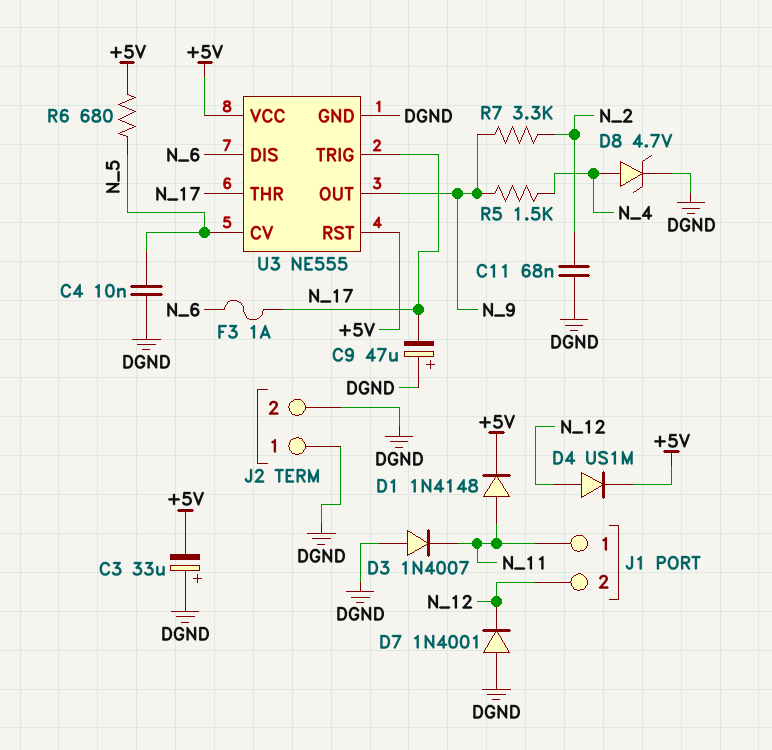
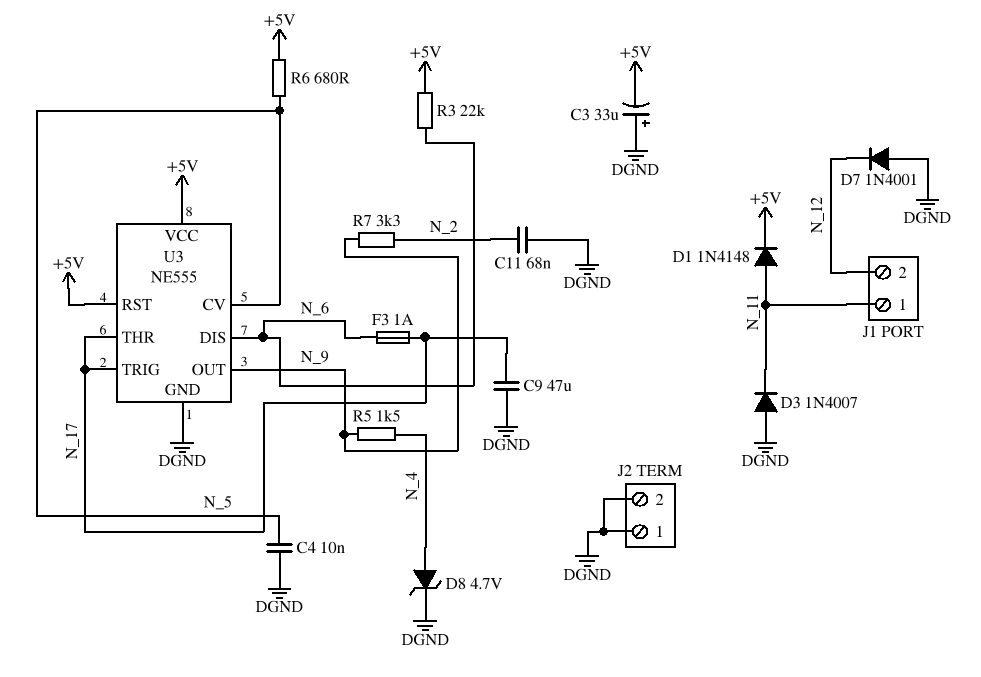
C9: 47uF (plus DGND, minus N_17) -> 47uF (DGND, N_17)
D4: diode US1M (A N_12, K +5V) -> none
R3: none -> 22k (+5V, N_6)

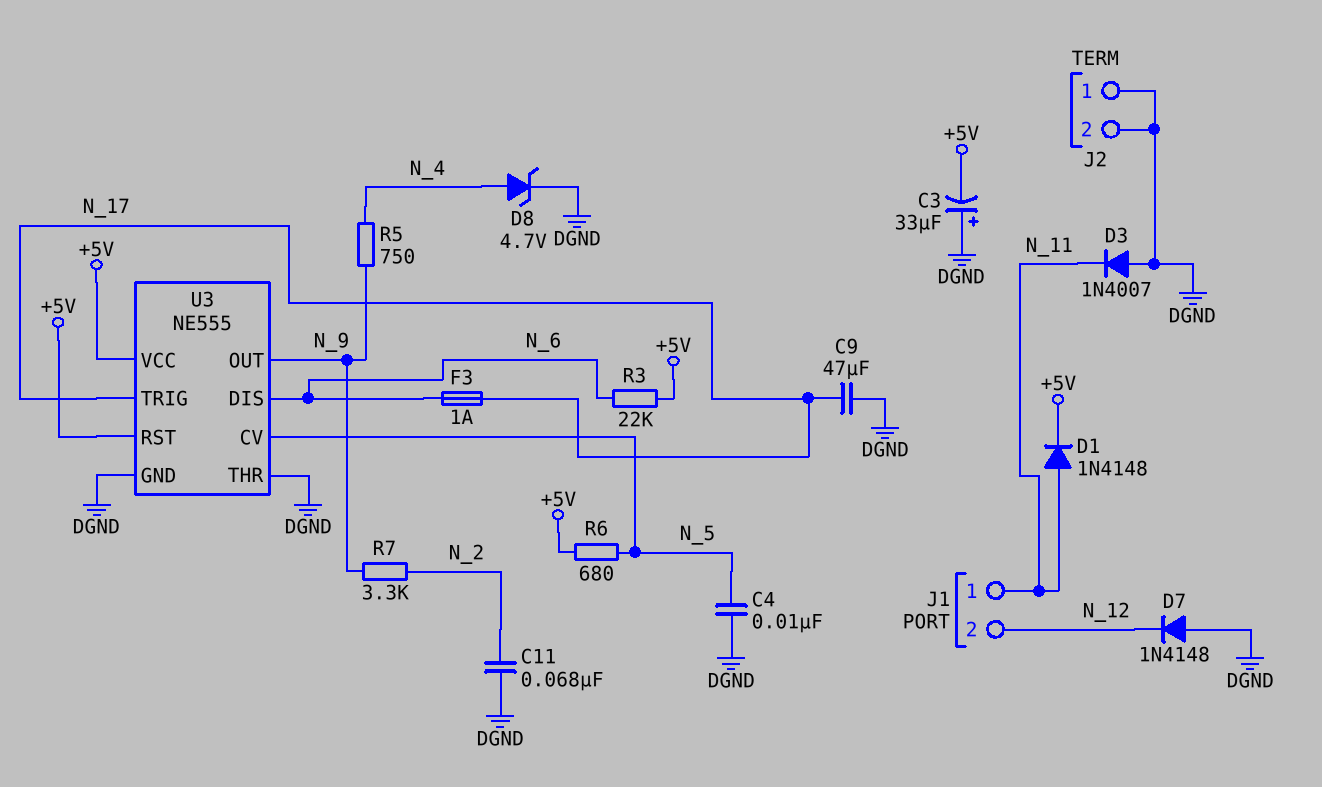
D7: diode 1N4001 (A DGND, K N_12) -> diode 1N4148 (A DGND, K N_12)
R5: 1.5k (N_4, N_9) -> 750 (N_4, N_9)
U3 pin THR: N_17 -> DGND

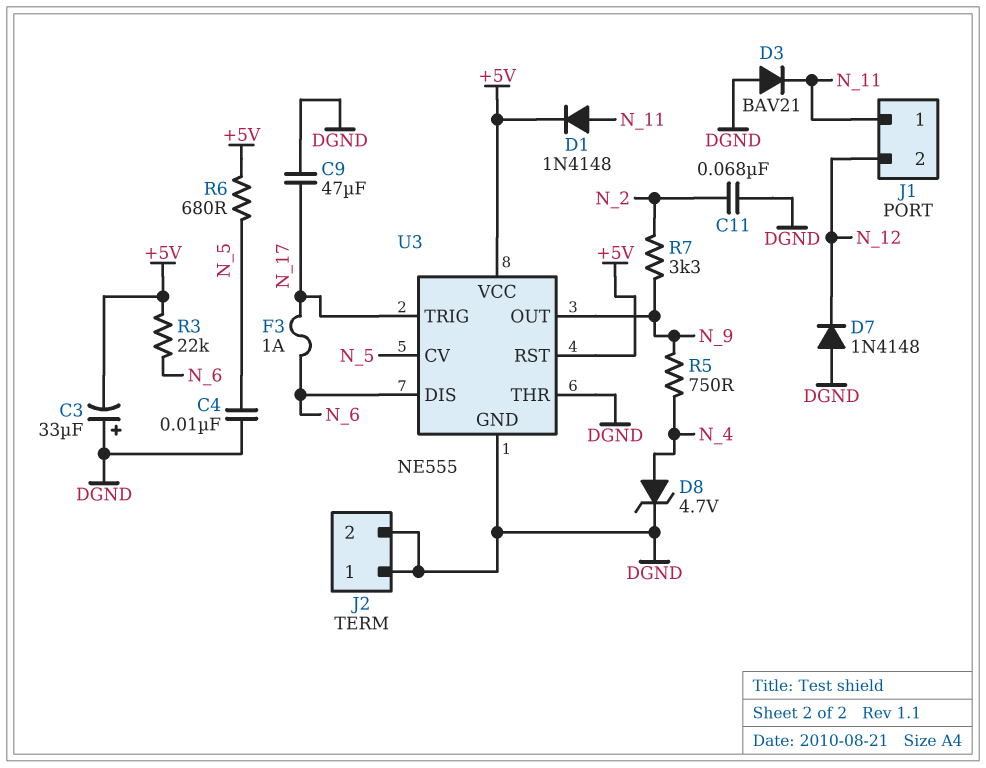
D3: diode 1N4007 (A DGND, K N_11) -> diode BAV21 (A DGND, K N_11)

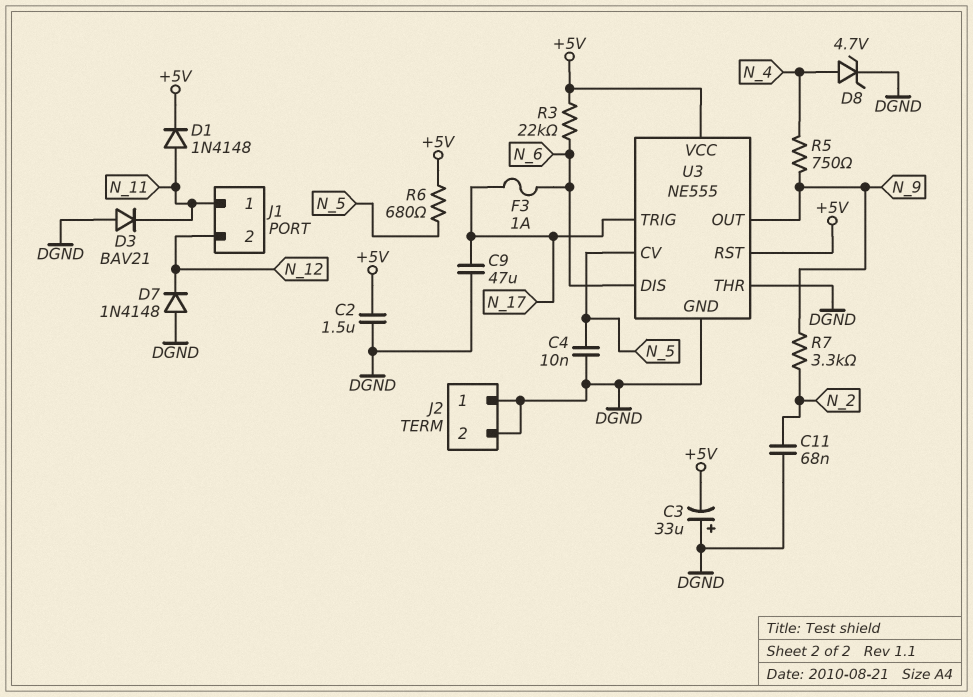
C2: none -> 1.5uF (+5V, DGND)

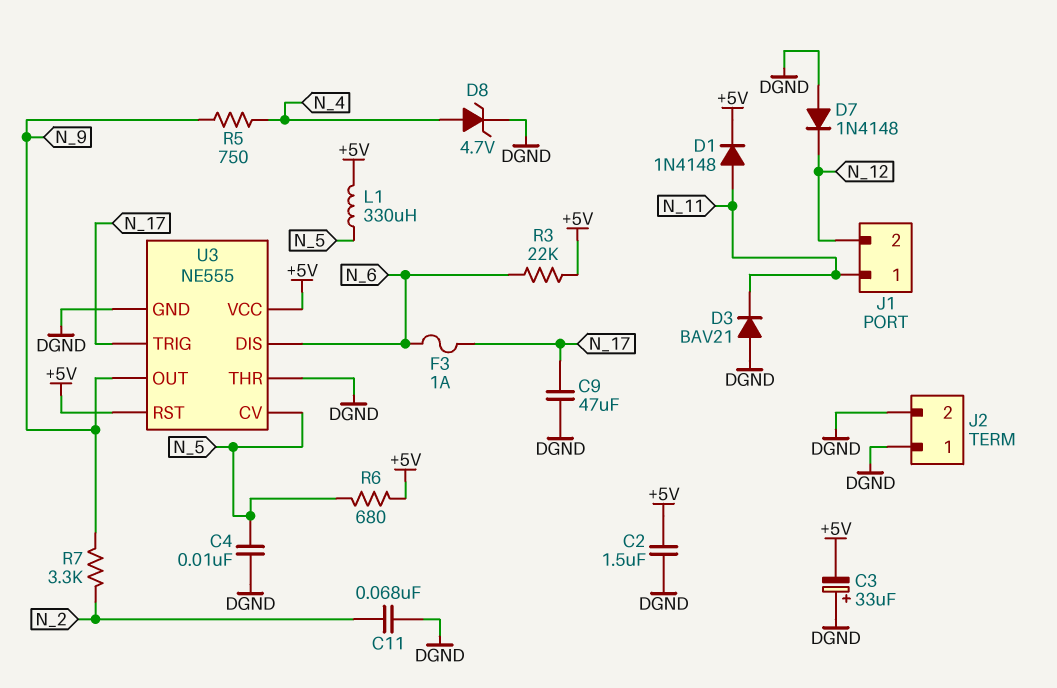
L1: none -> 330uH (+5V, N_5)

